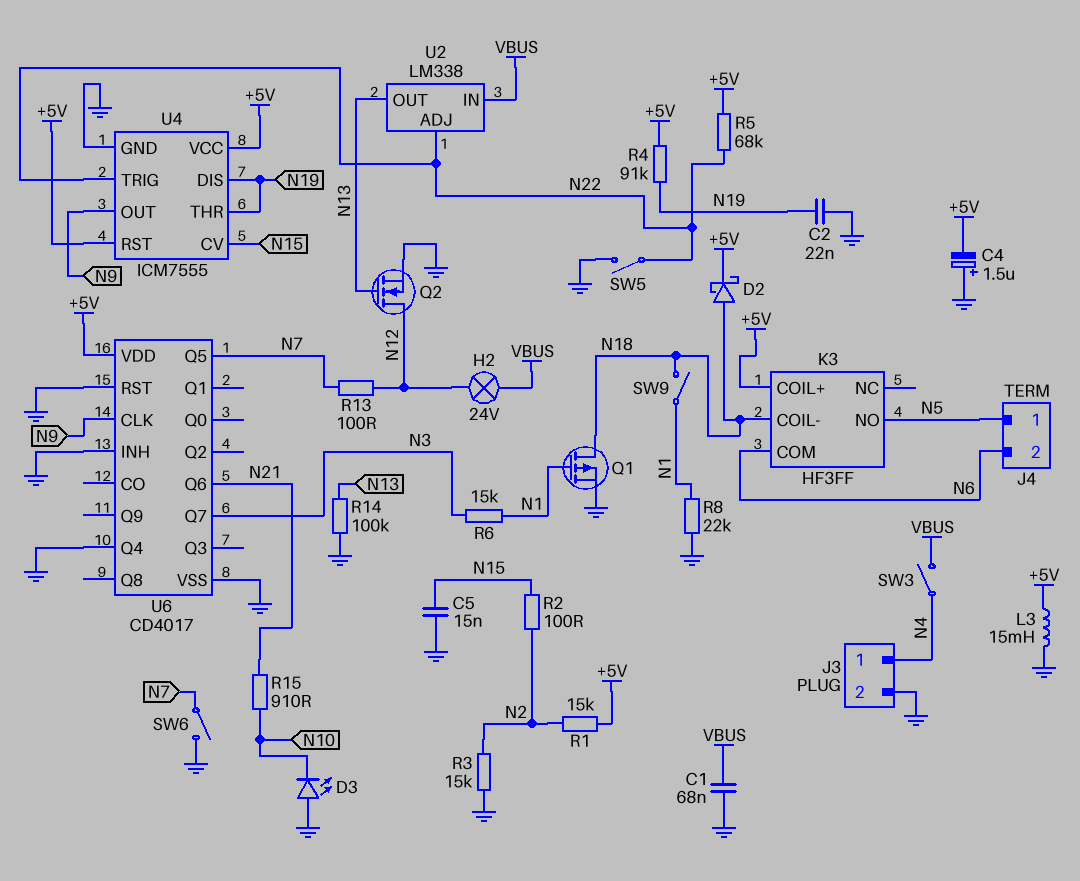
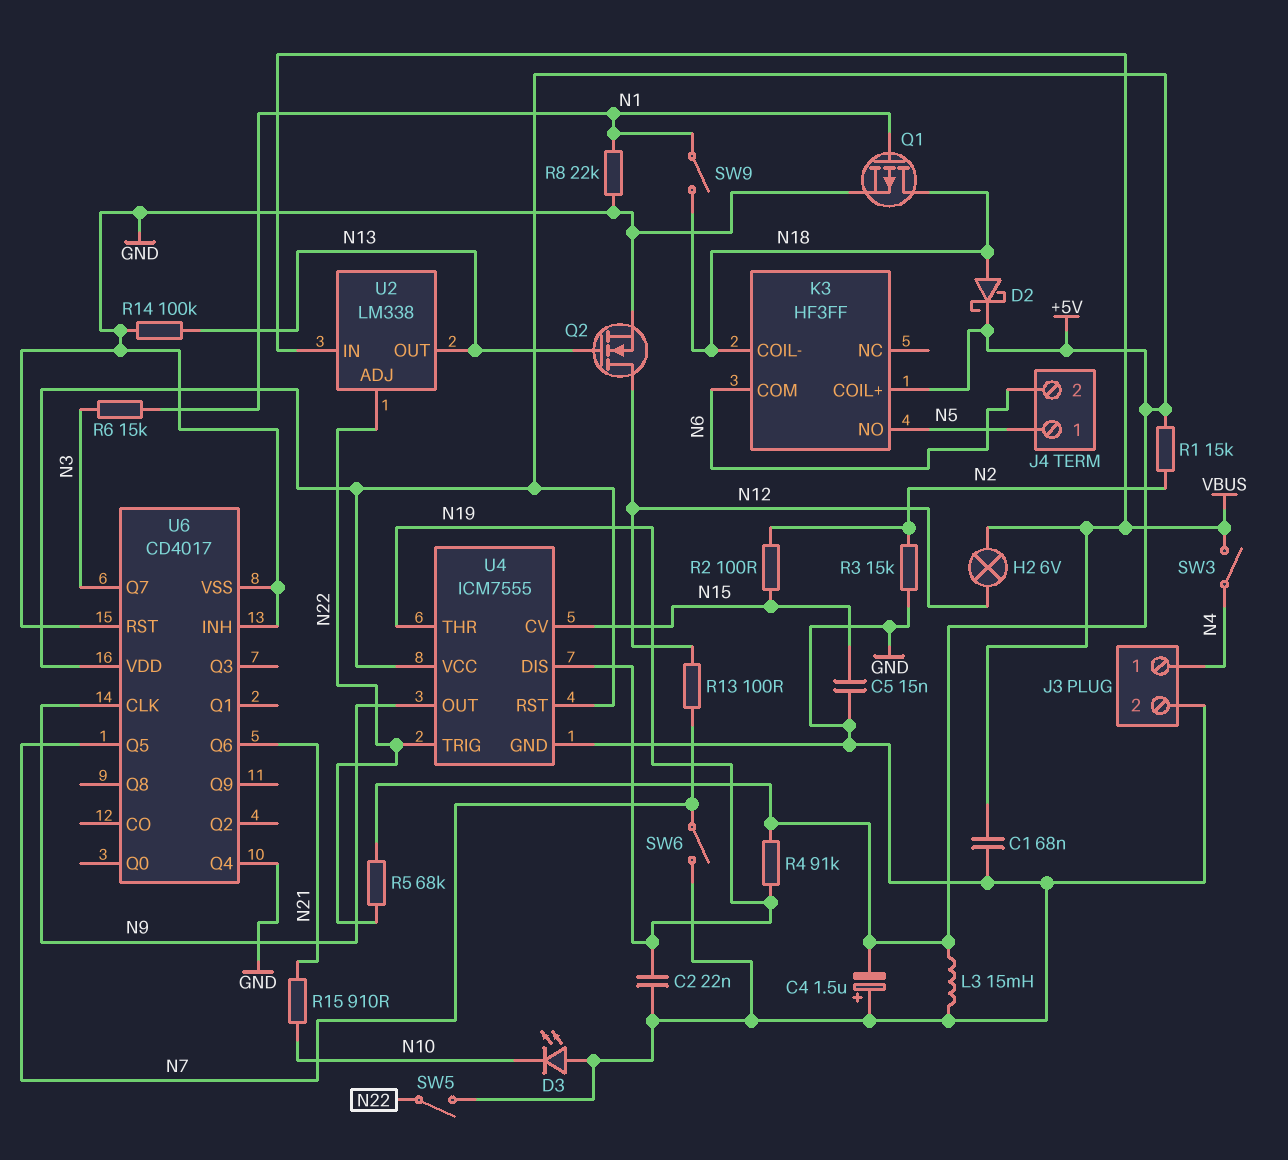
H2: lamp 24V (N12, VBUS) -> lamp 6V (N12, VBUS)

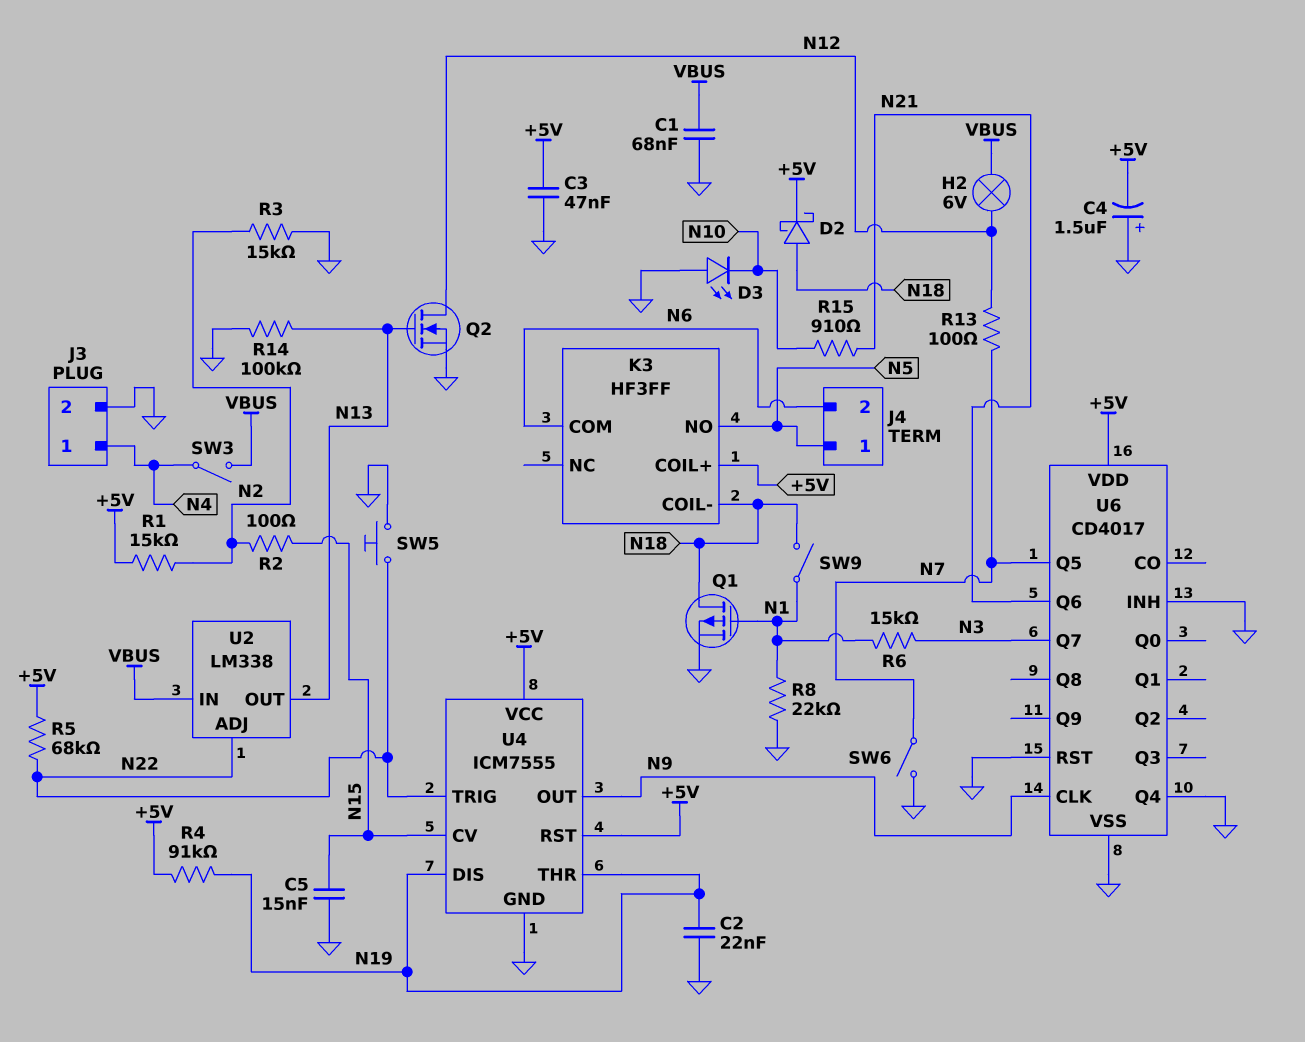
C3: none -> 47nF (+5V, GND)
L3: 15mH (+5V, GND) -> none
SW5: switch (GND, N22) -> button (GND, N22)

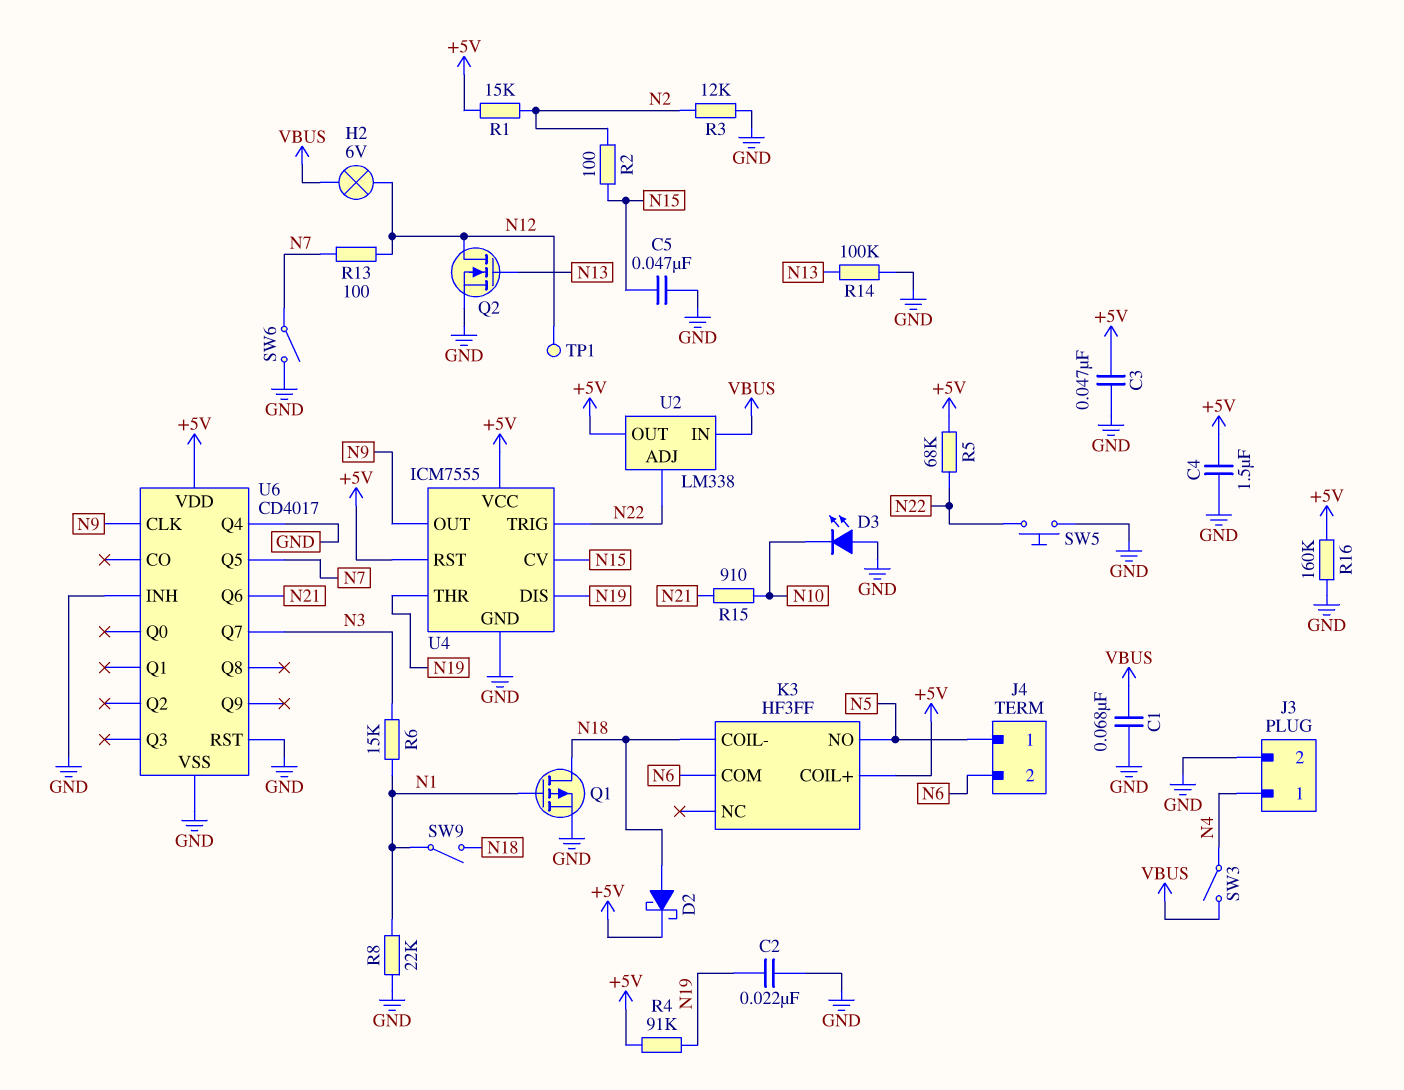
C4: 1.5uF (plus GND, minus +5V) -> 1.5uF (+5V, GND)
C5: 15nF (GND, N15) -> 47nF (GND, N15)
R3: 15k (GND, N2) -> 12k (GND, N2)
R16: none -> 160k (+5V, GND)
TP1: none -> test point (N12)
U2 pin OUT: N13 -> +5V

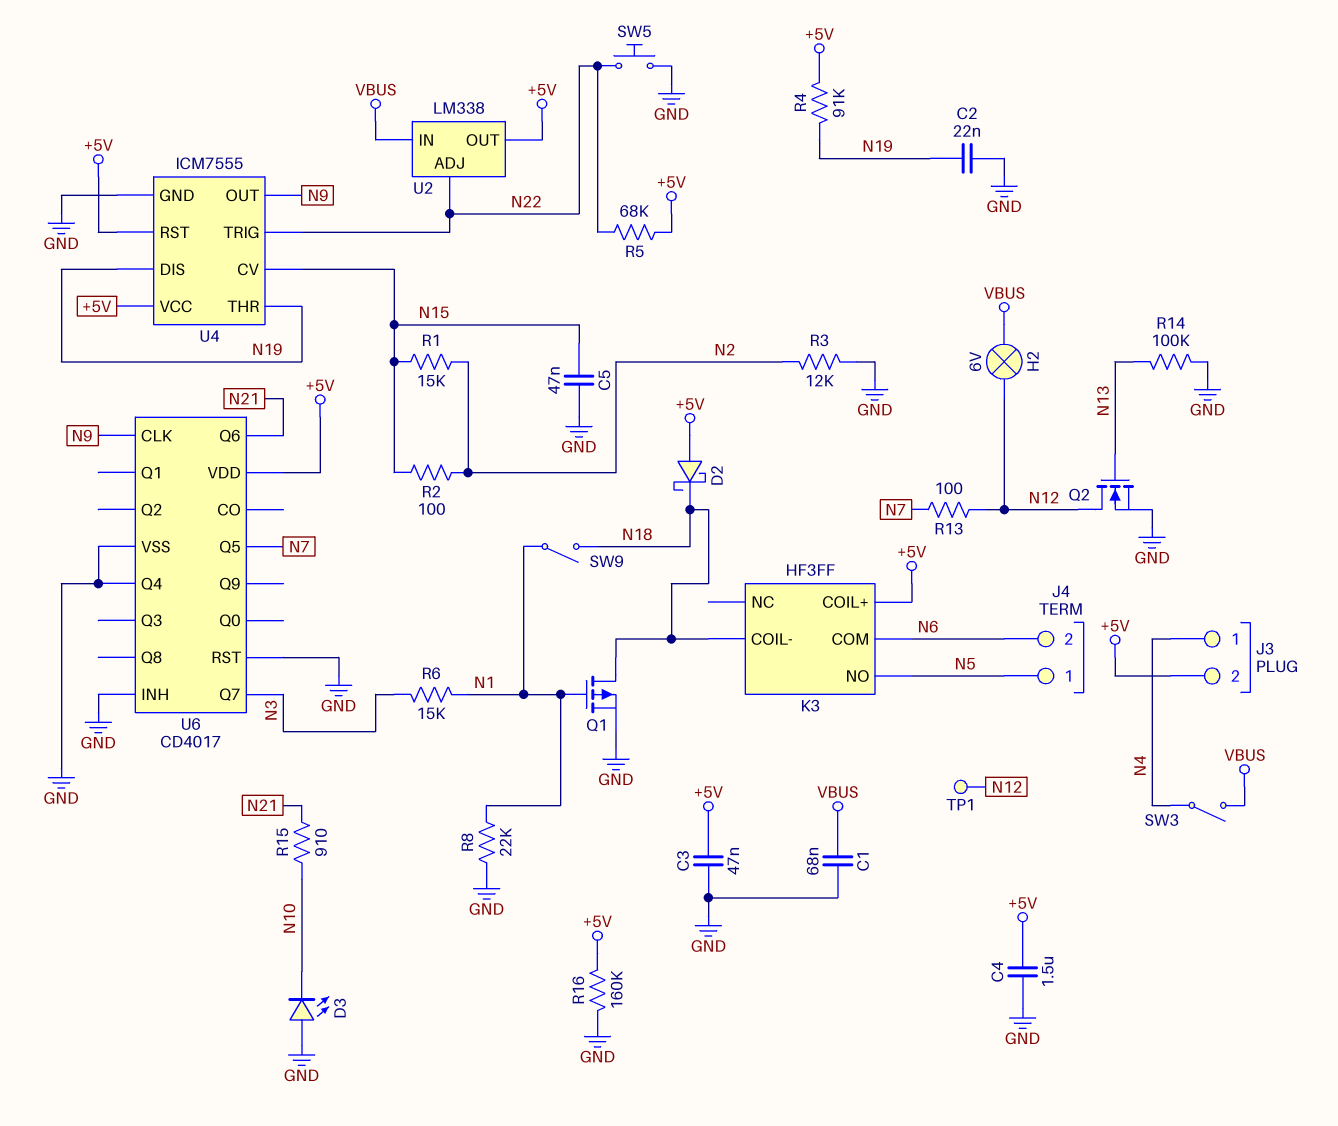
D2: schottky (A N18, K +5V) -> schottky (A +5V, K N18)
J3 pin 2: GND -> +5V
R1: 15k (+5V, N2) -> 15k (N2, N15)
SW6: switch (GND, N7) -> none

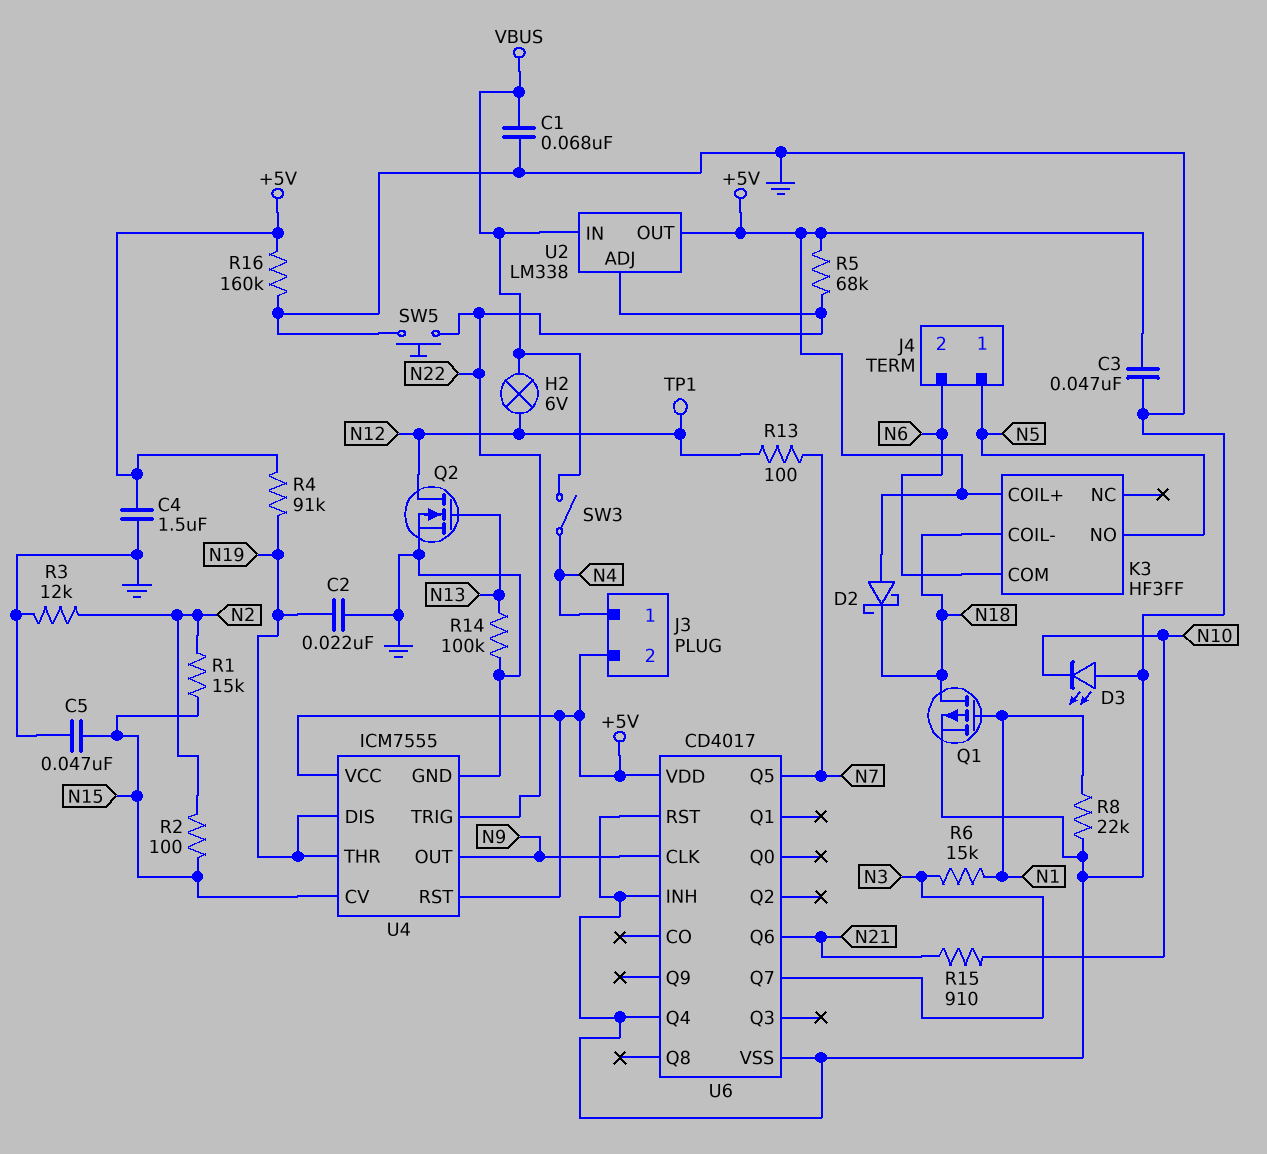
SW9: switch (N1, N18) -> none

